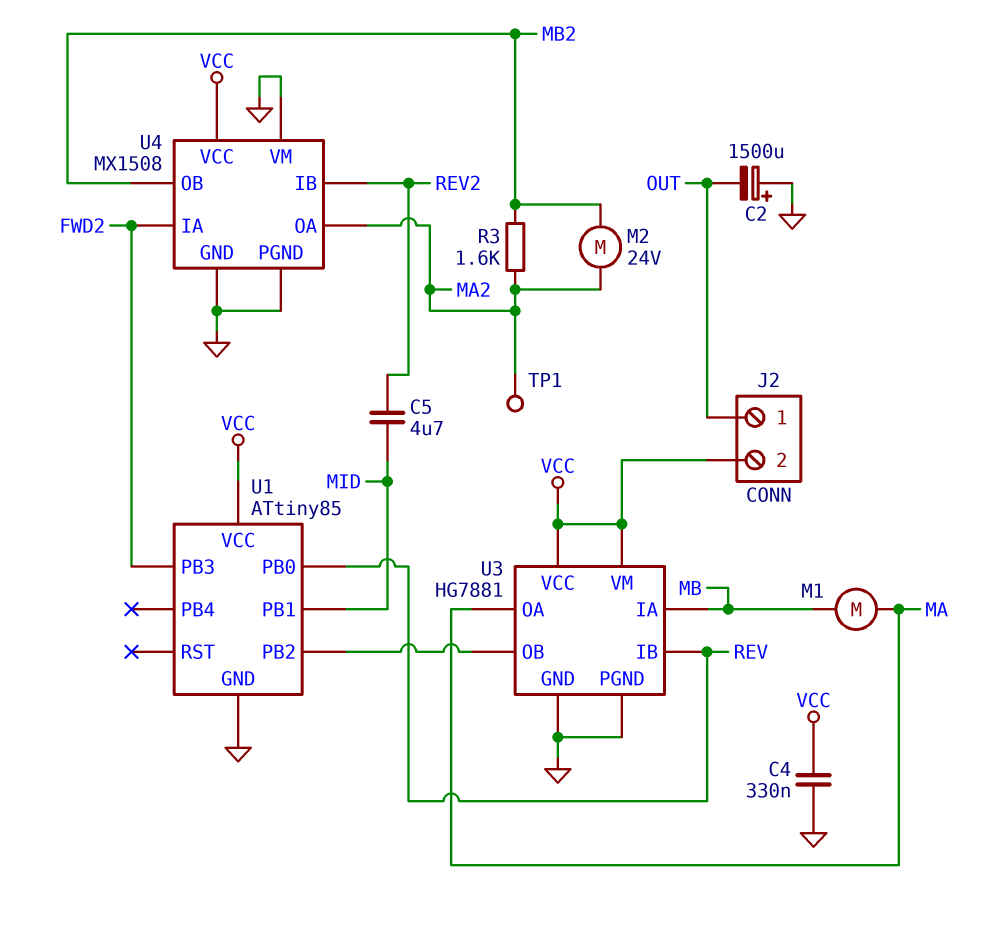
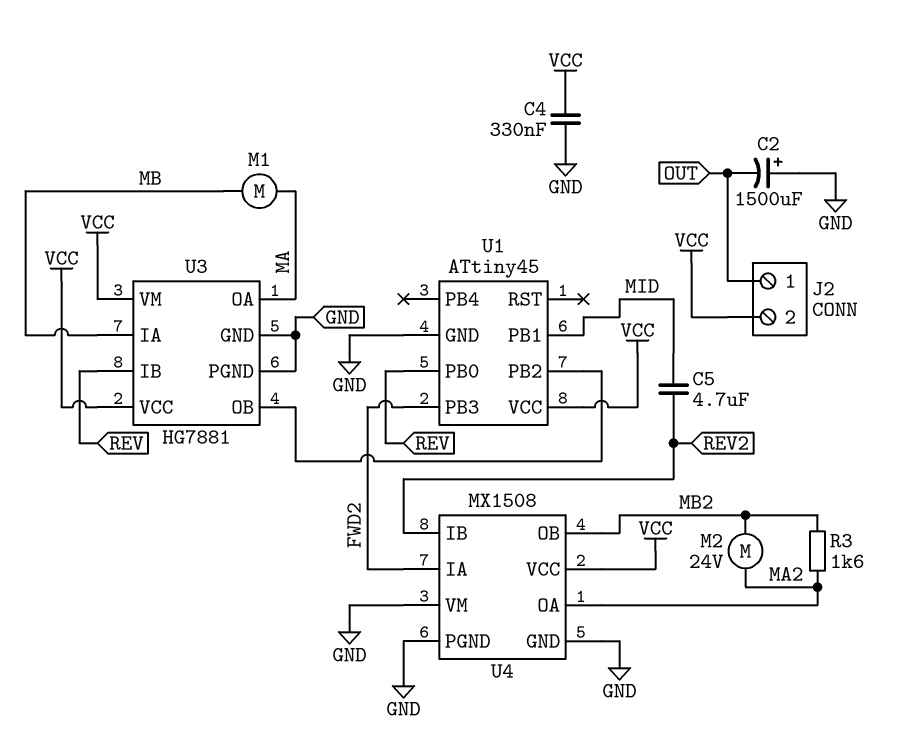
TP1: test point (MA2) -> none
U1: ATtiny85 -> ATtiny45

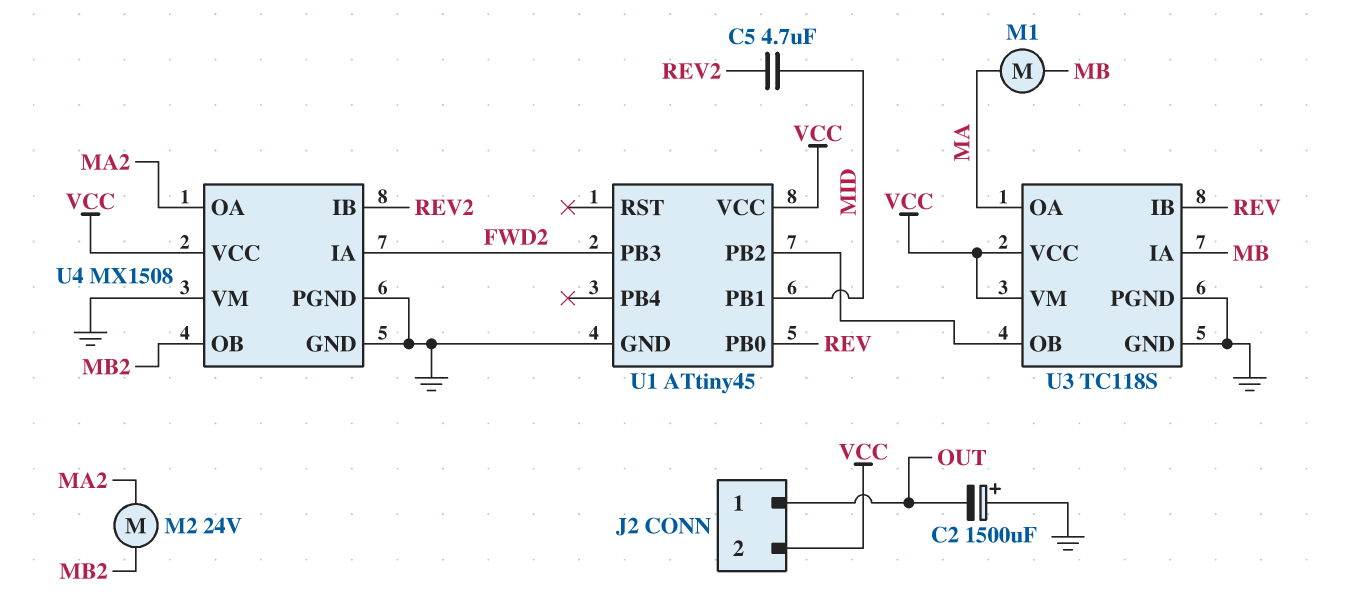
C4: 330nF (GND, VCC) -> none
R3: 1.6k (MA2, MB2) -> none
U3: HG7881 -> TC118S

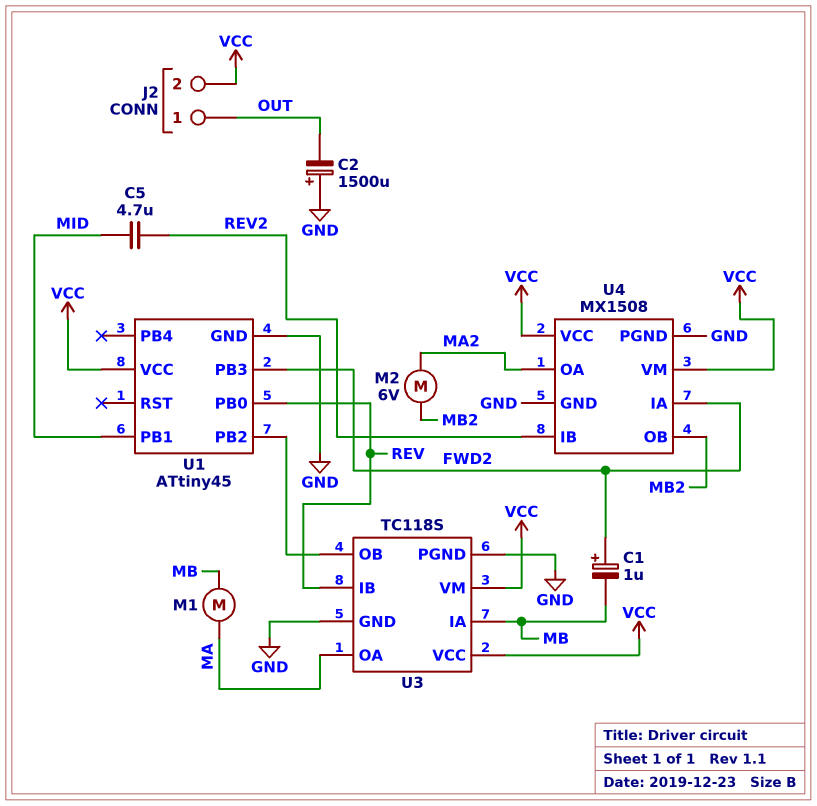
C1: none -> 1uF (plus FWD2, minus MB)
M2: motor 24V (MA2, MB2) -> motor 6V (MA2, MB2)
U4 pin VM: GND -> VCC

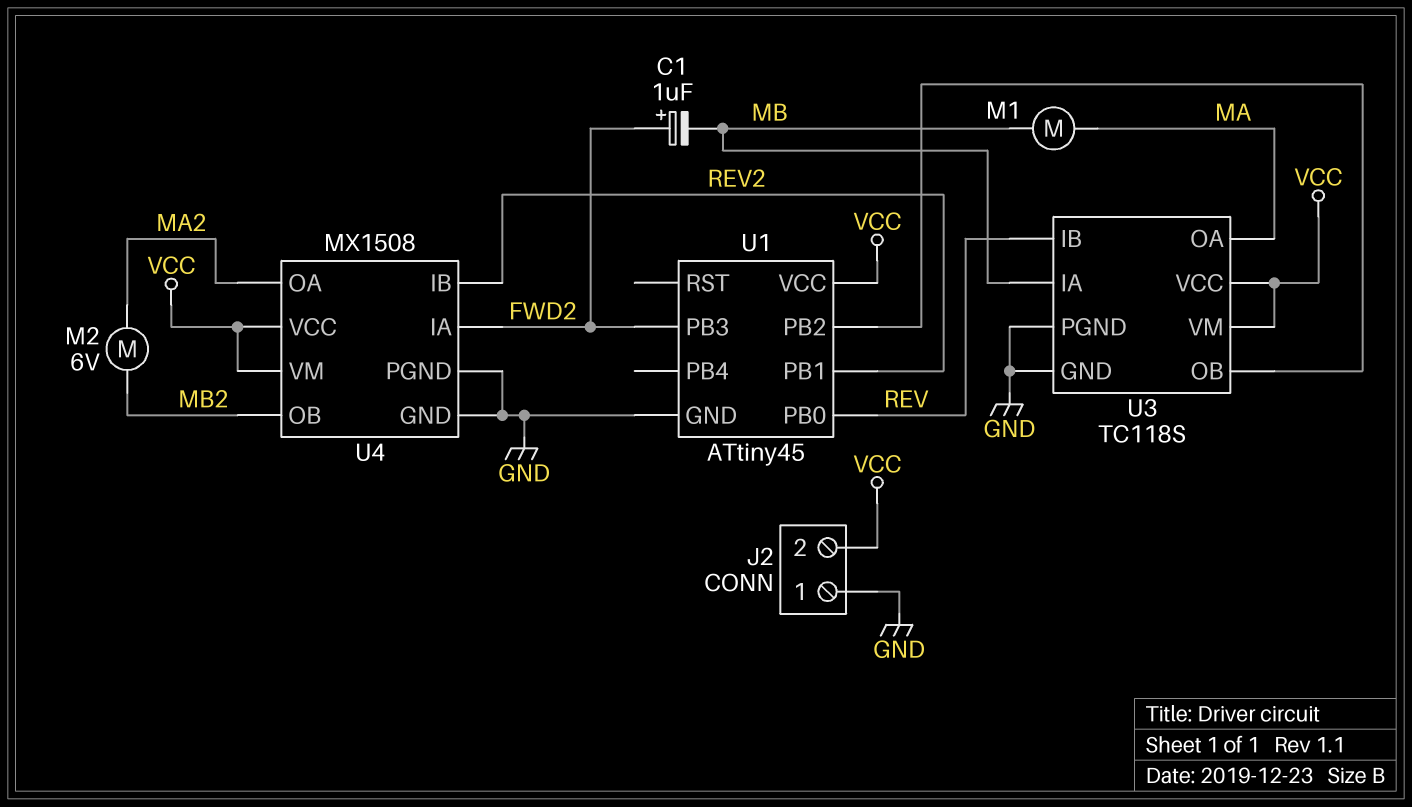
C2: 1500uF (plus GND, minus OUT) -> none
C5: 4.7uF (MID, REV2) -> none
J2 pin 1: OUT -> GND
U1 pin PB1: MID -> REV2

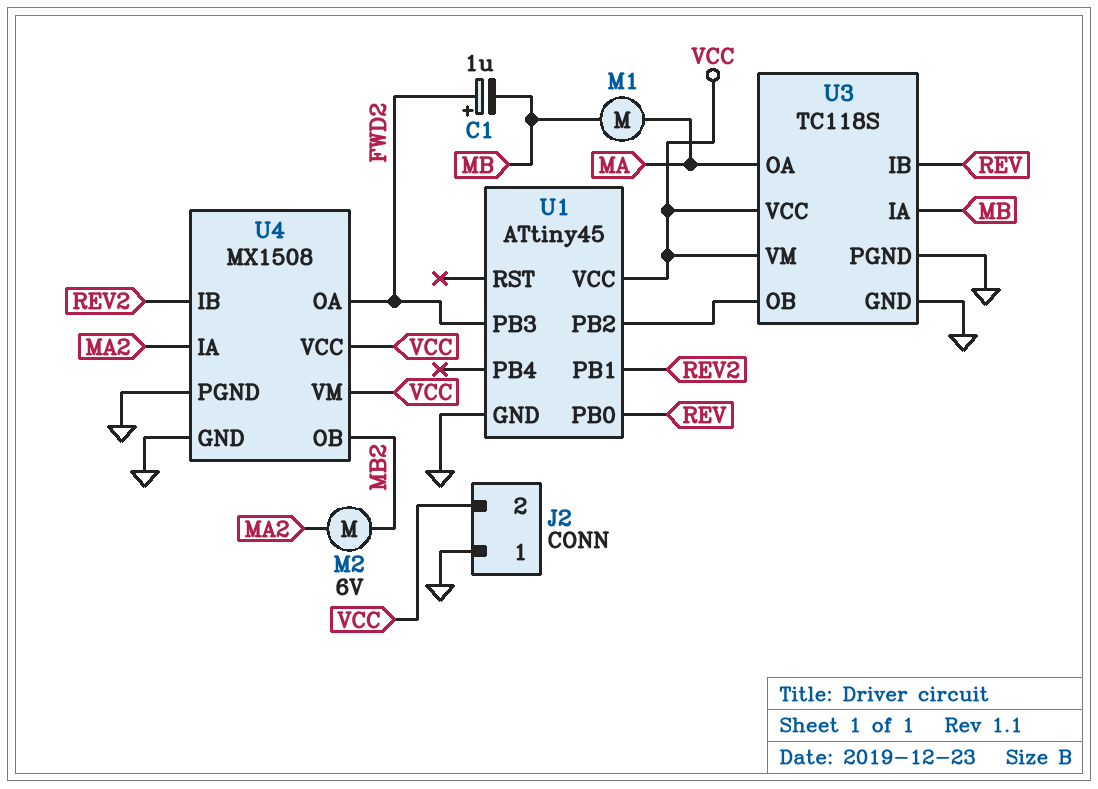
U4 pin IA: FWD2 -> MA2
U4 pin OA: MA2 -> FWD2

